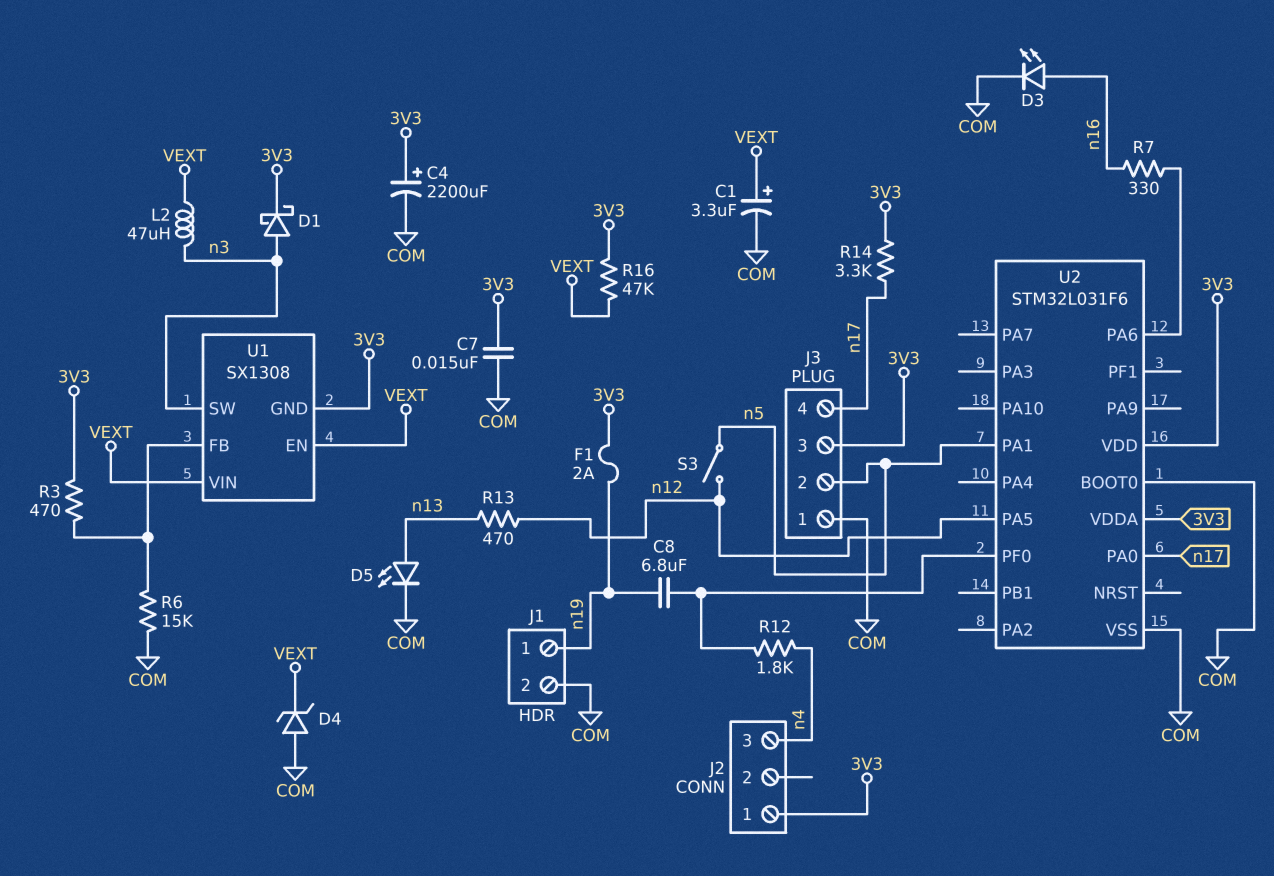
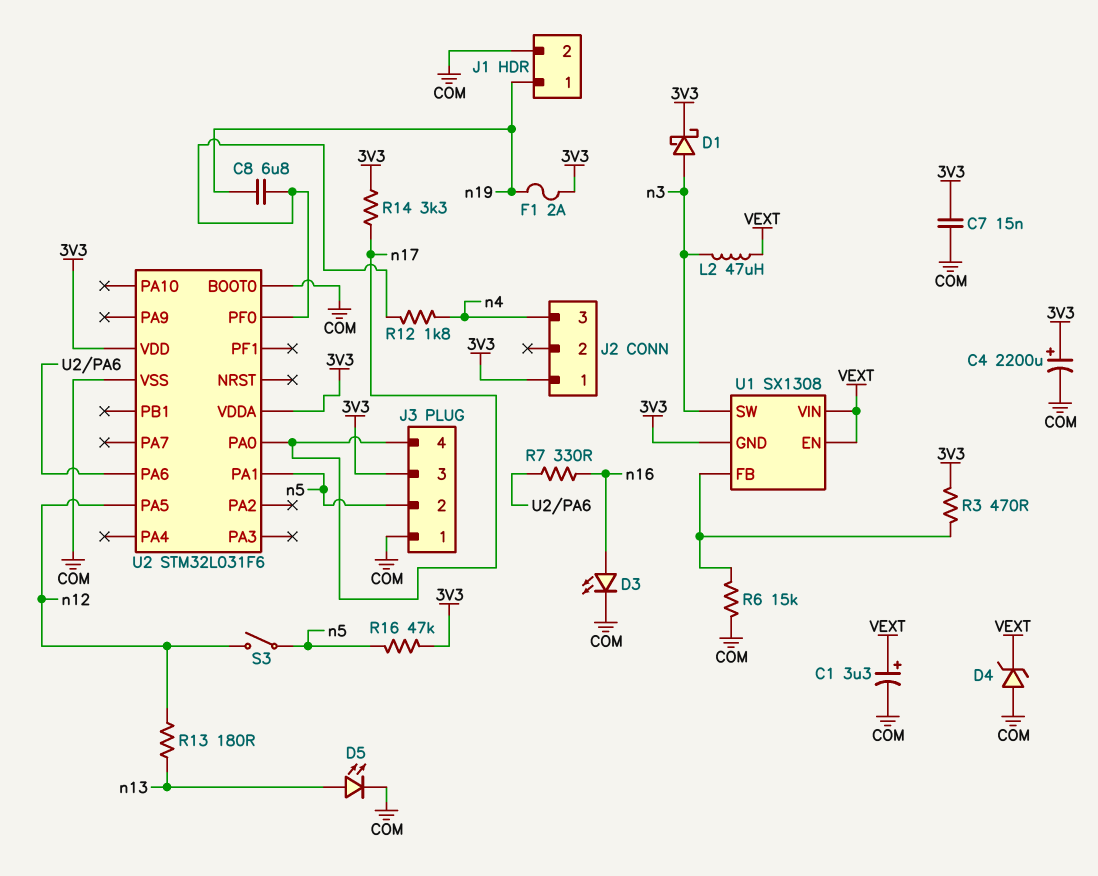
R13: 470 (n12, n13) -> 180 (n12, n13)
R16: 47k (3V3, VEXT) -> 47k (3V3, n5)

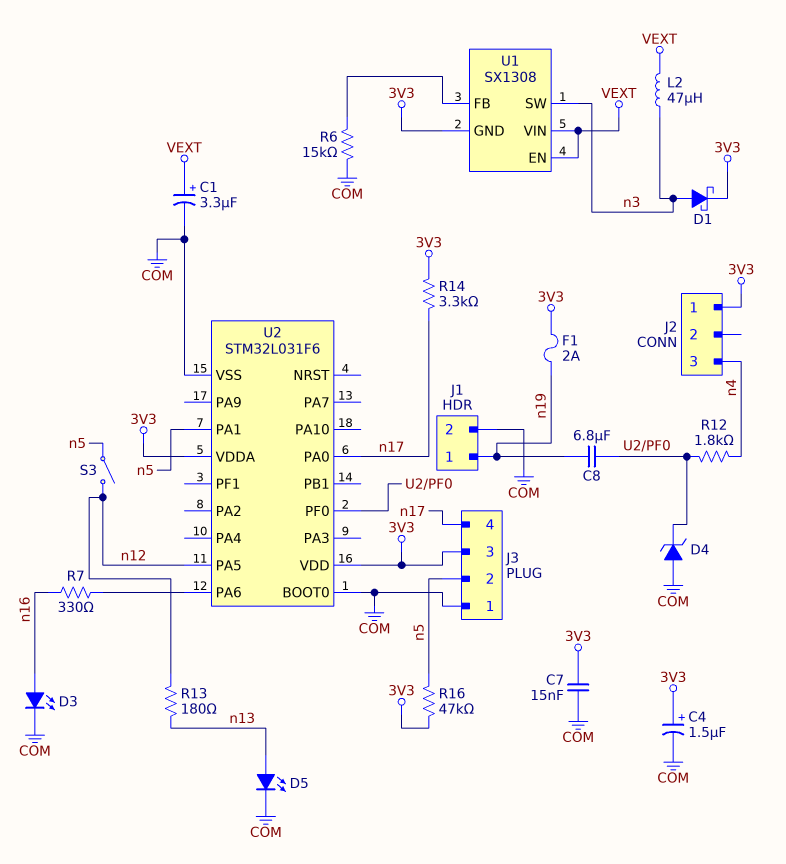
C4: 2200uF (plus 3V3, minus COM) -> 1.5uF (plus 3V3, minus COM)
D4: zener (A COM, K VEXT) -> zener (A COM, K U2/PF0)
R3: 470 (3V3, U1/FB) -> none

